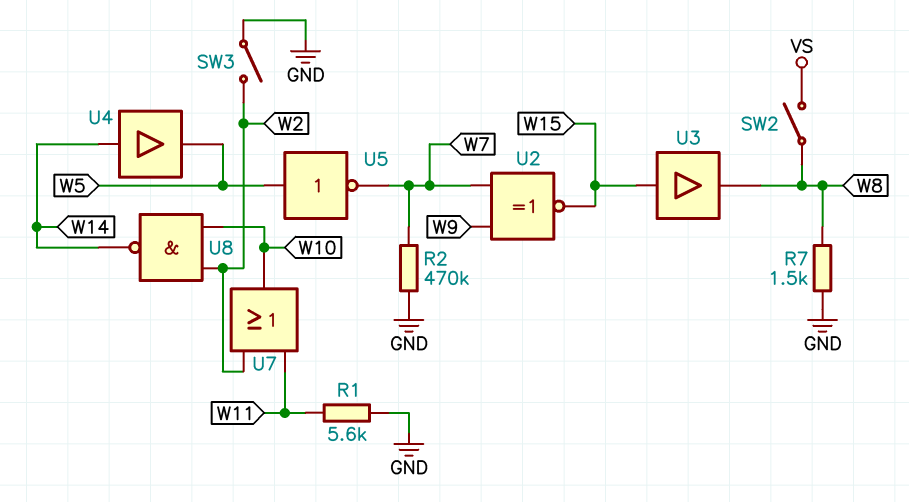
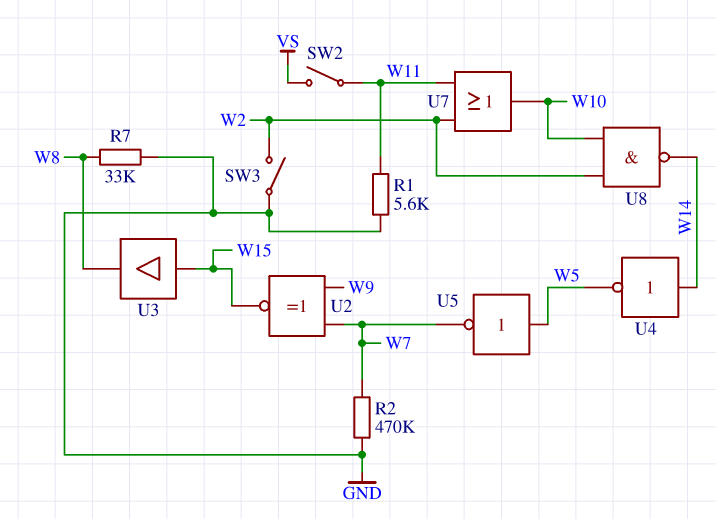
R7: 1.5k (GND, W8) -> 33k (GND, W8)
SW2: switch (VS, W8) -> switch (VS, W11)
U4: buffer (in W14, out W5) -> NOT (in W14, out W5)

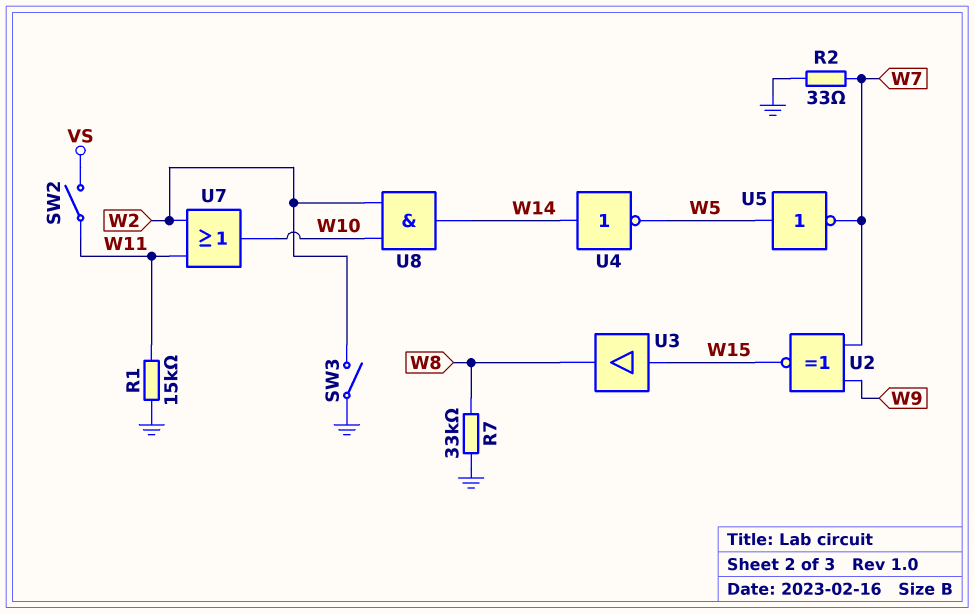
R1: 5.6k (GND, W11) -> 15k (GND, W11)
R2: 470k (GND, W7) -> 33 (GND, W7)
U8: NAND (in W2, in W10, out W14) -> AND (in W2, in W10, out W14)

